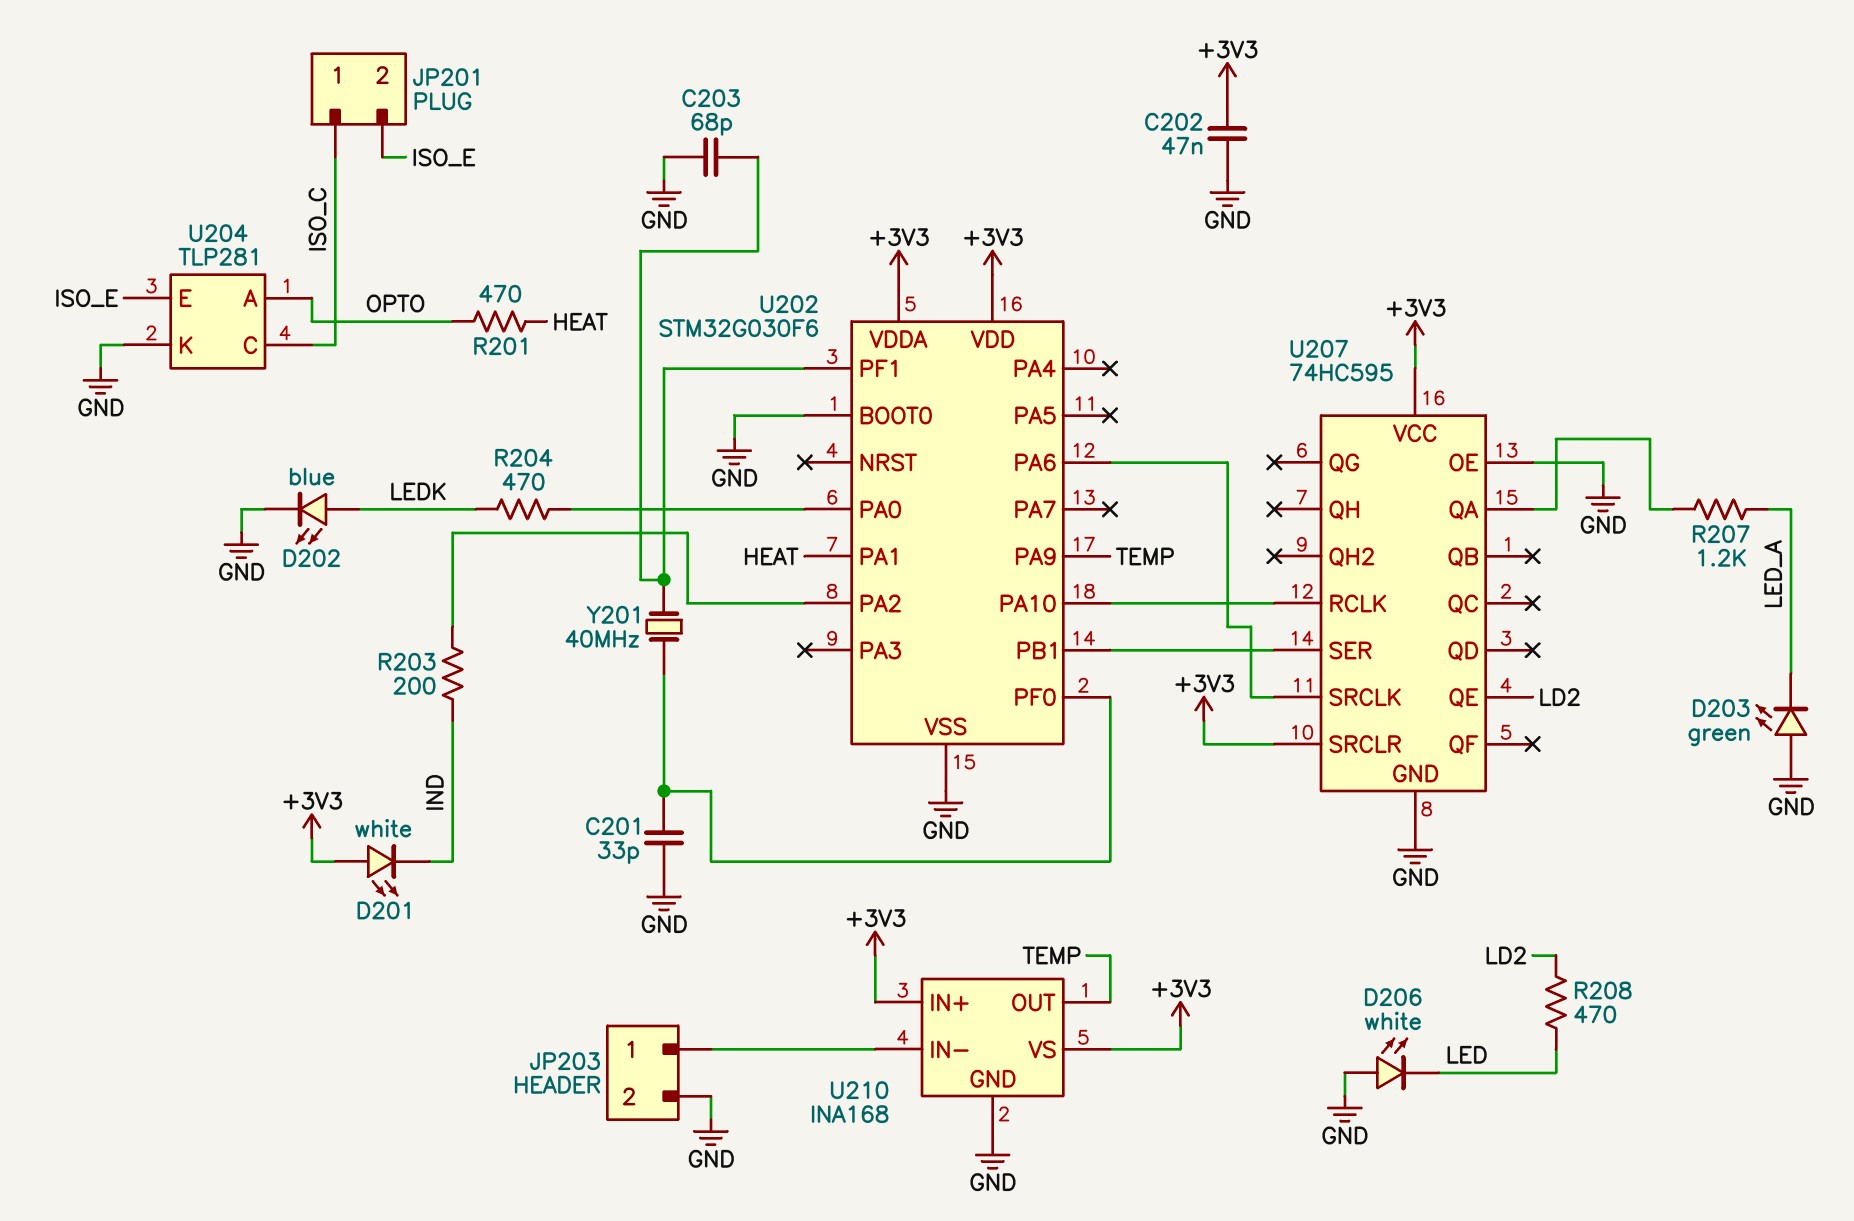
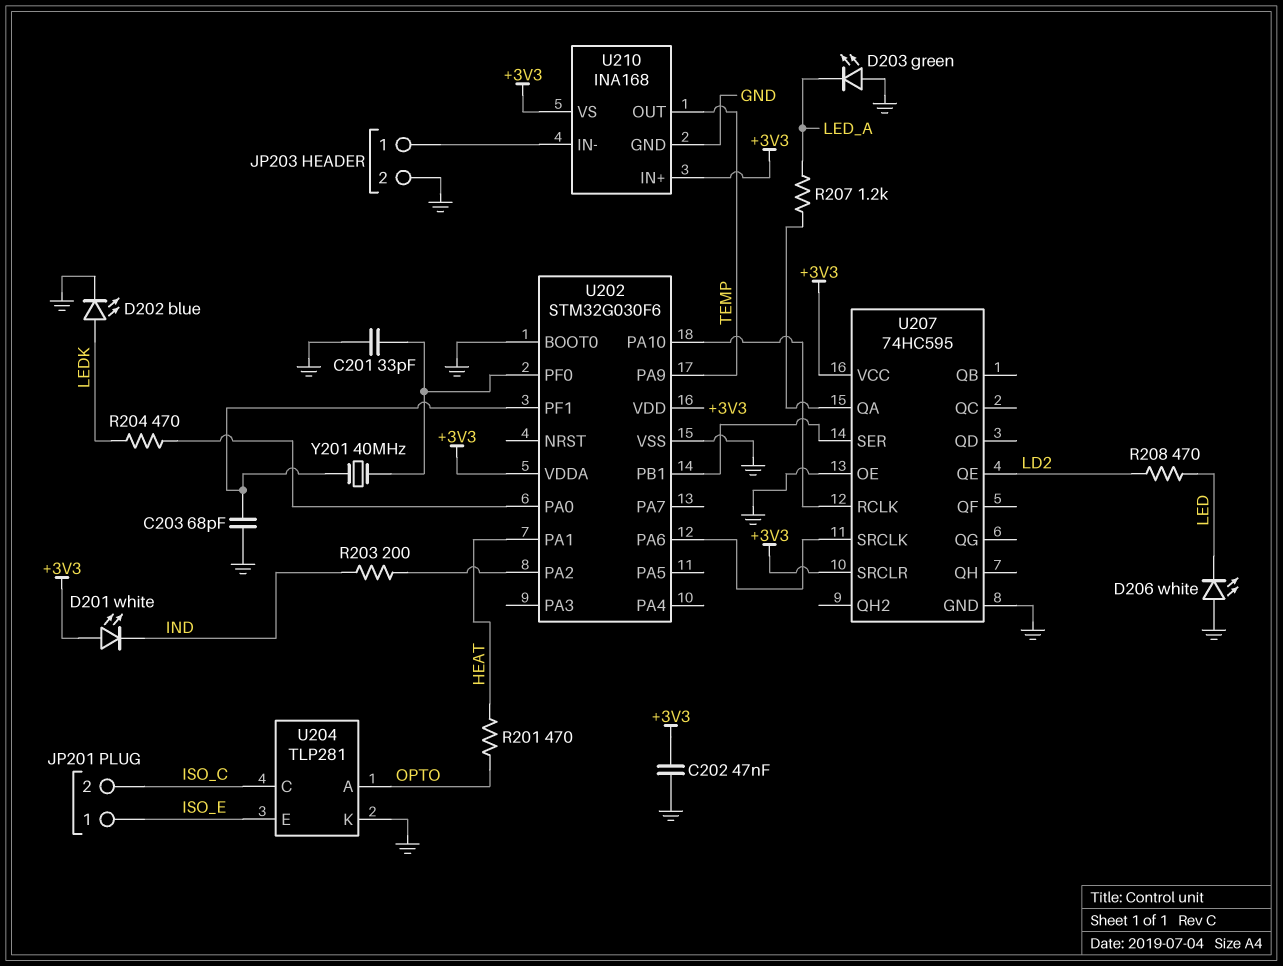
JP201 pin 1: ISO_C -> ISO_E
JP201 pin 2: ISO_E -> ISO_C

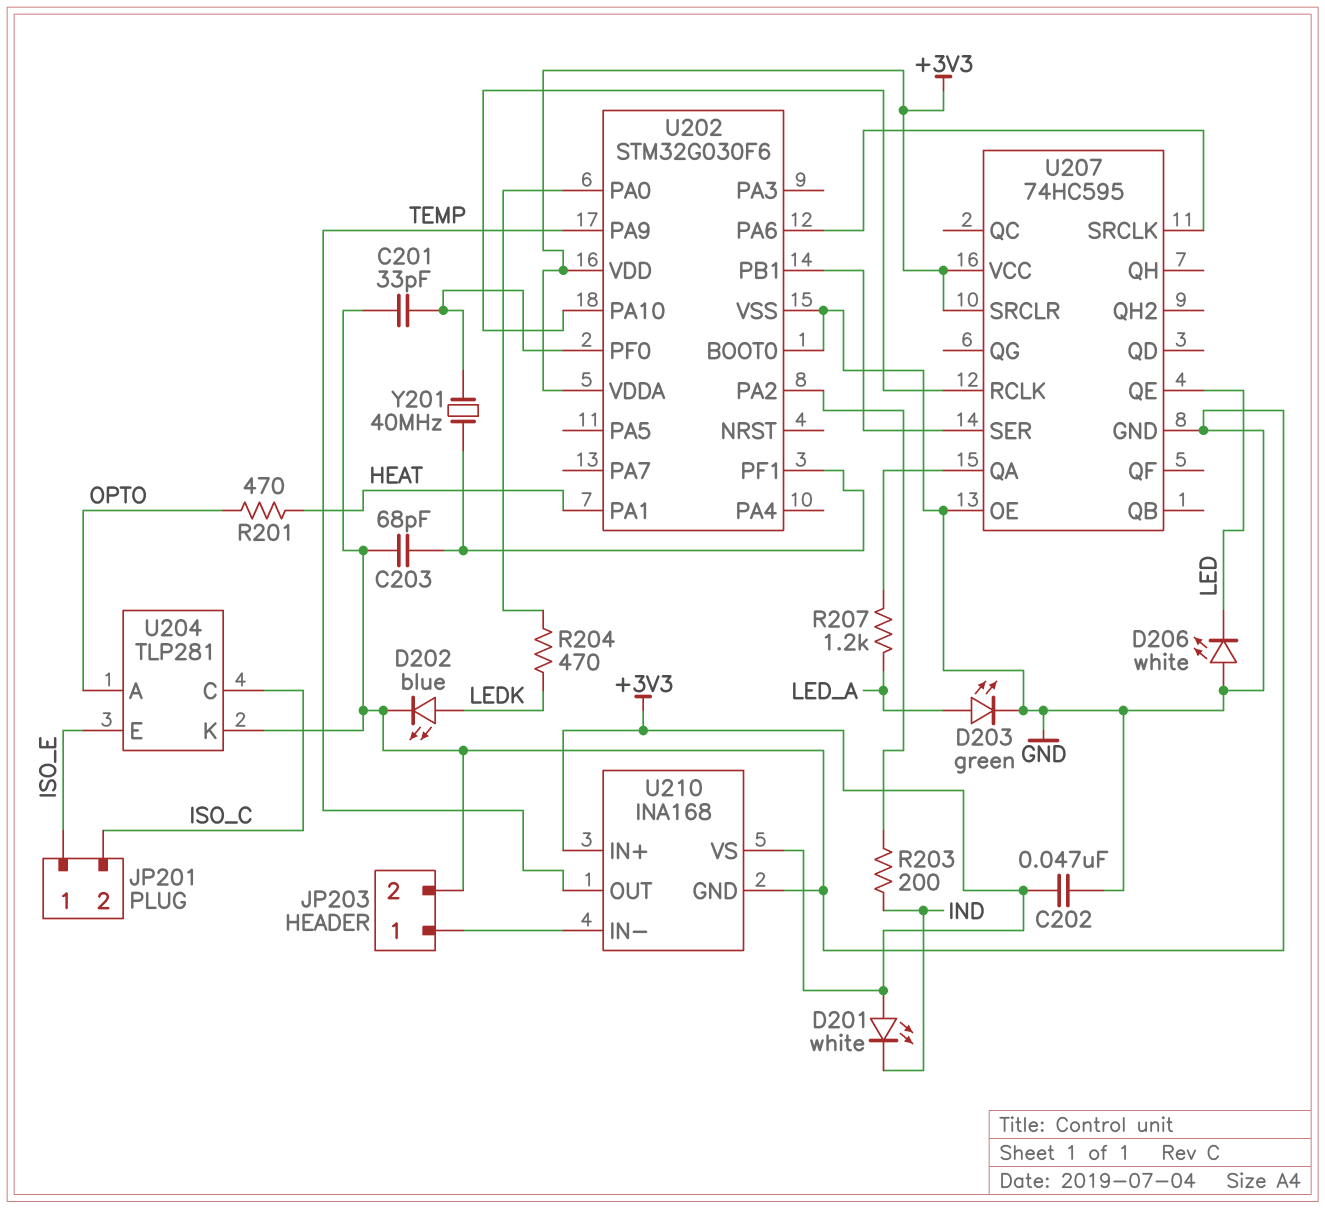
D203: LED green (A GND, K LED_A) -> LED green (A LED_A, K GND)
R208: 470 (LD2, LED) -> none
U207 pin QE: LD2 -> LED

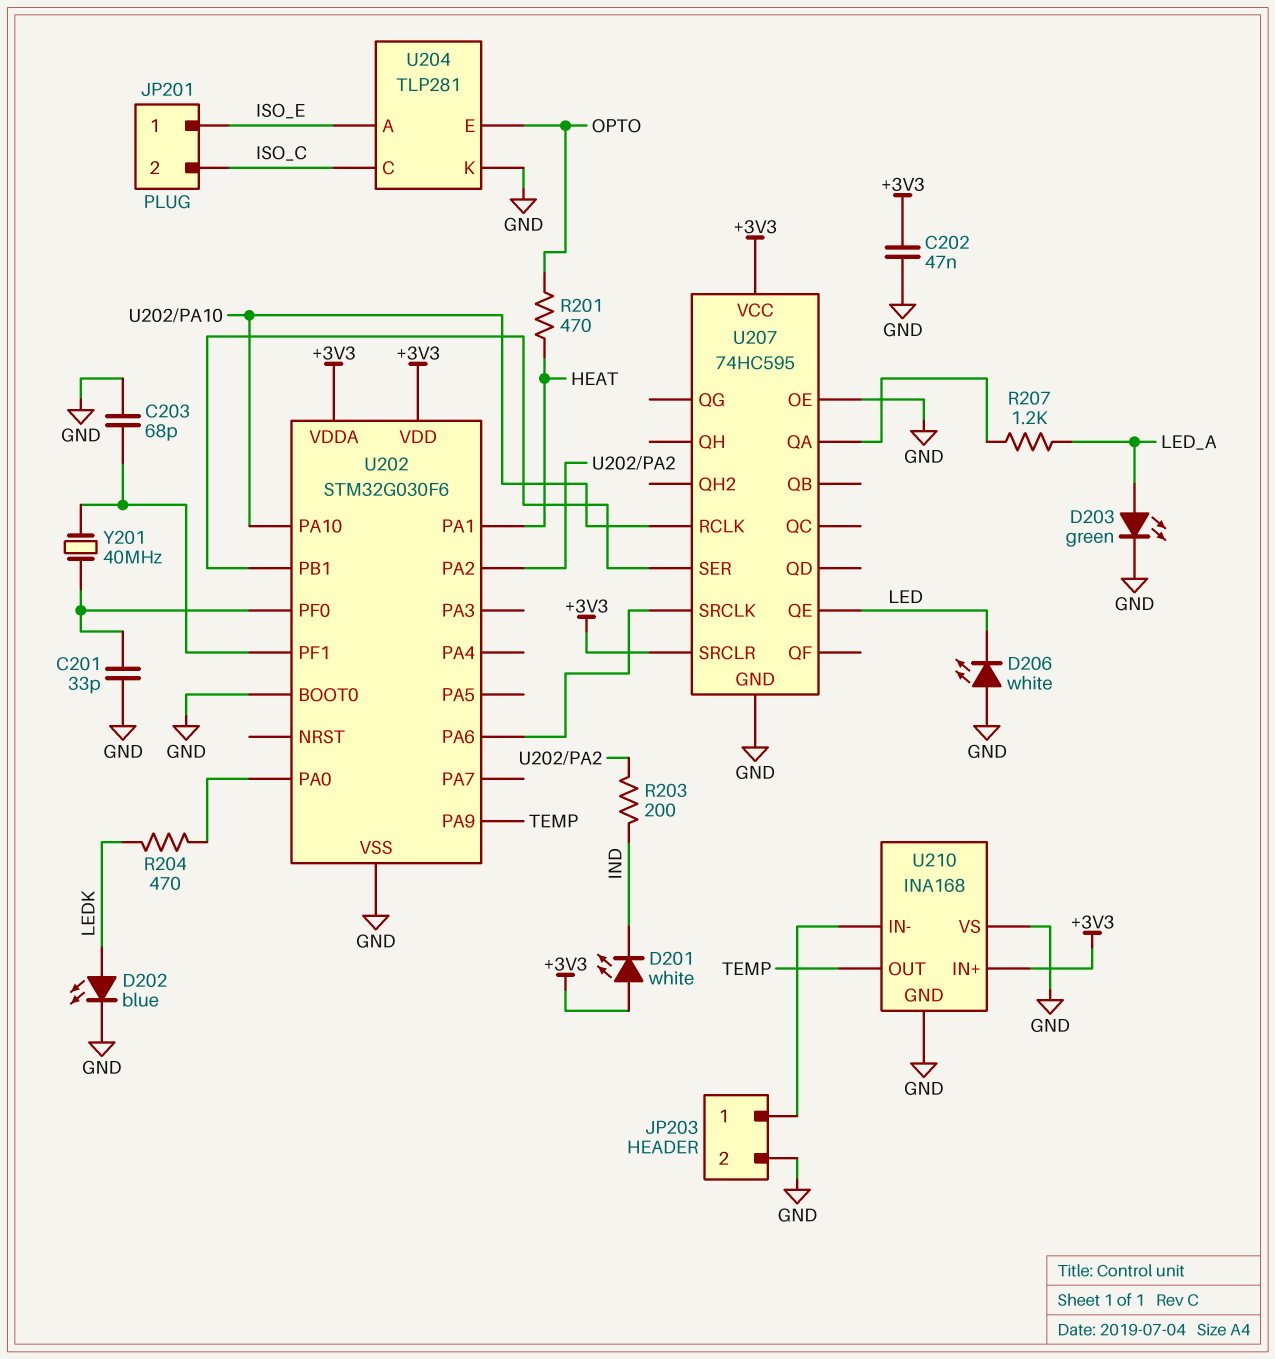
U204 pin A: OPTO -> ISO_E
U204 pin E: ISO_E -> OPTO
U210 pin VS: +3V3 -> GND

